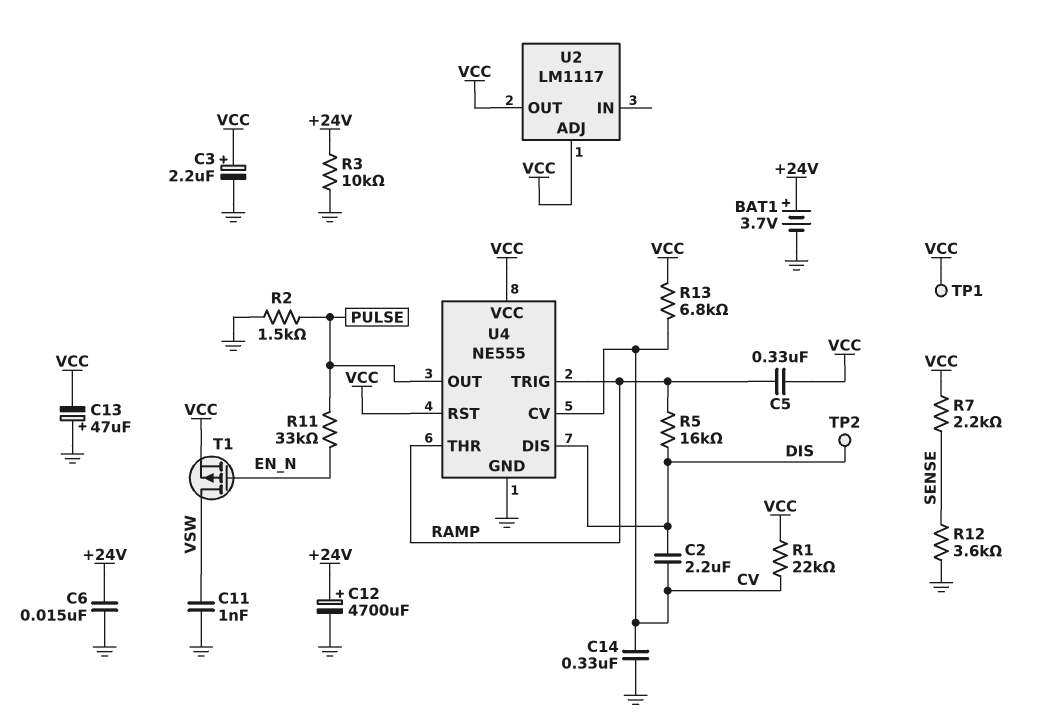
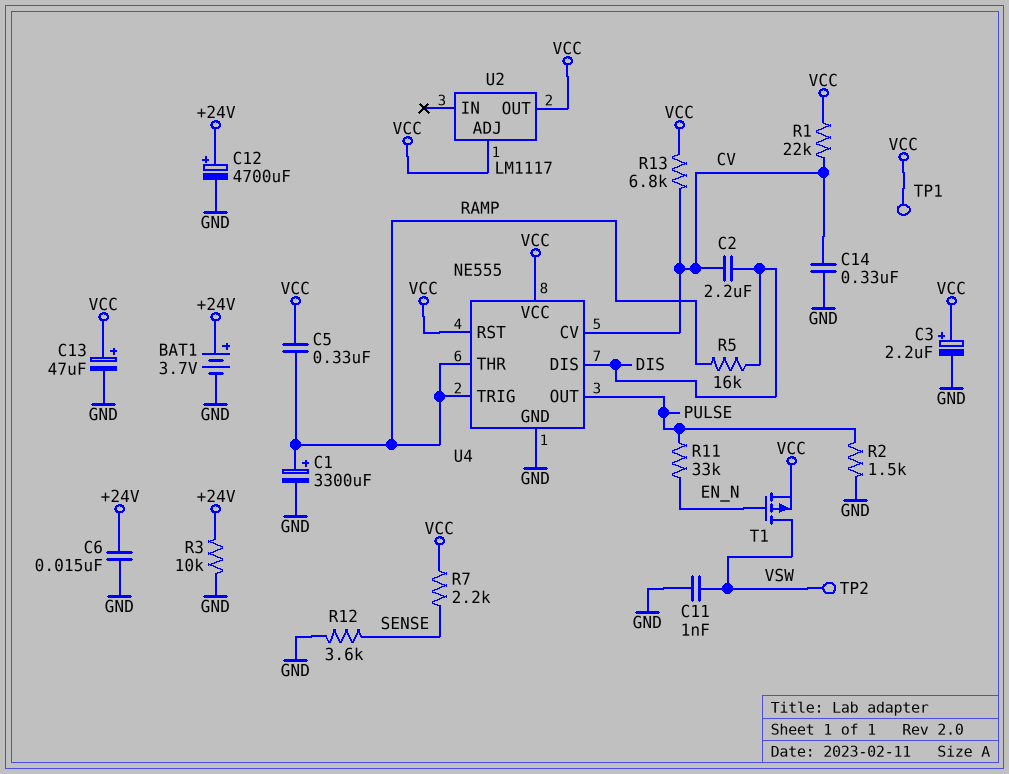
C1: none -> 3300uF (plus RAMP, minus GND)
C13: 47uF (plus GND, minus VCC) -> 47uF (plus VCC, minus GND)
TP2: test point (DIS) -> test point (VSW)

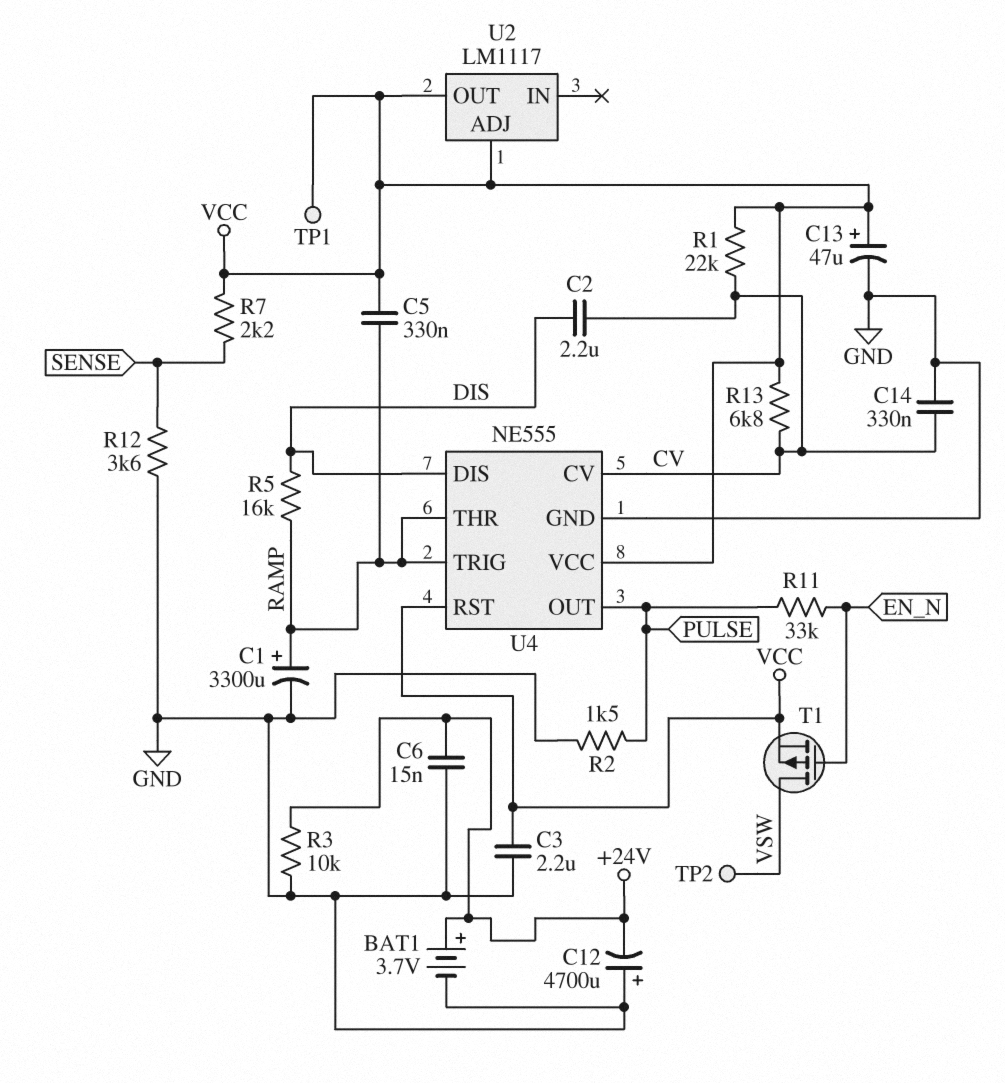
C3: 2.2uF (plus VCC, minus GND) -> 2.2uF (GND, VCC)
C11: 1nF (GND, VSW) -> none
C12: 4700uF (plus +24V, minus GND) -> 4700uF (plus GND, minus +24V)

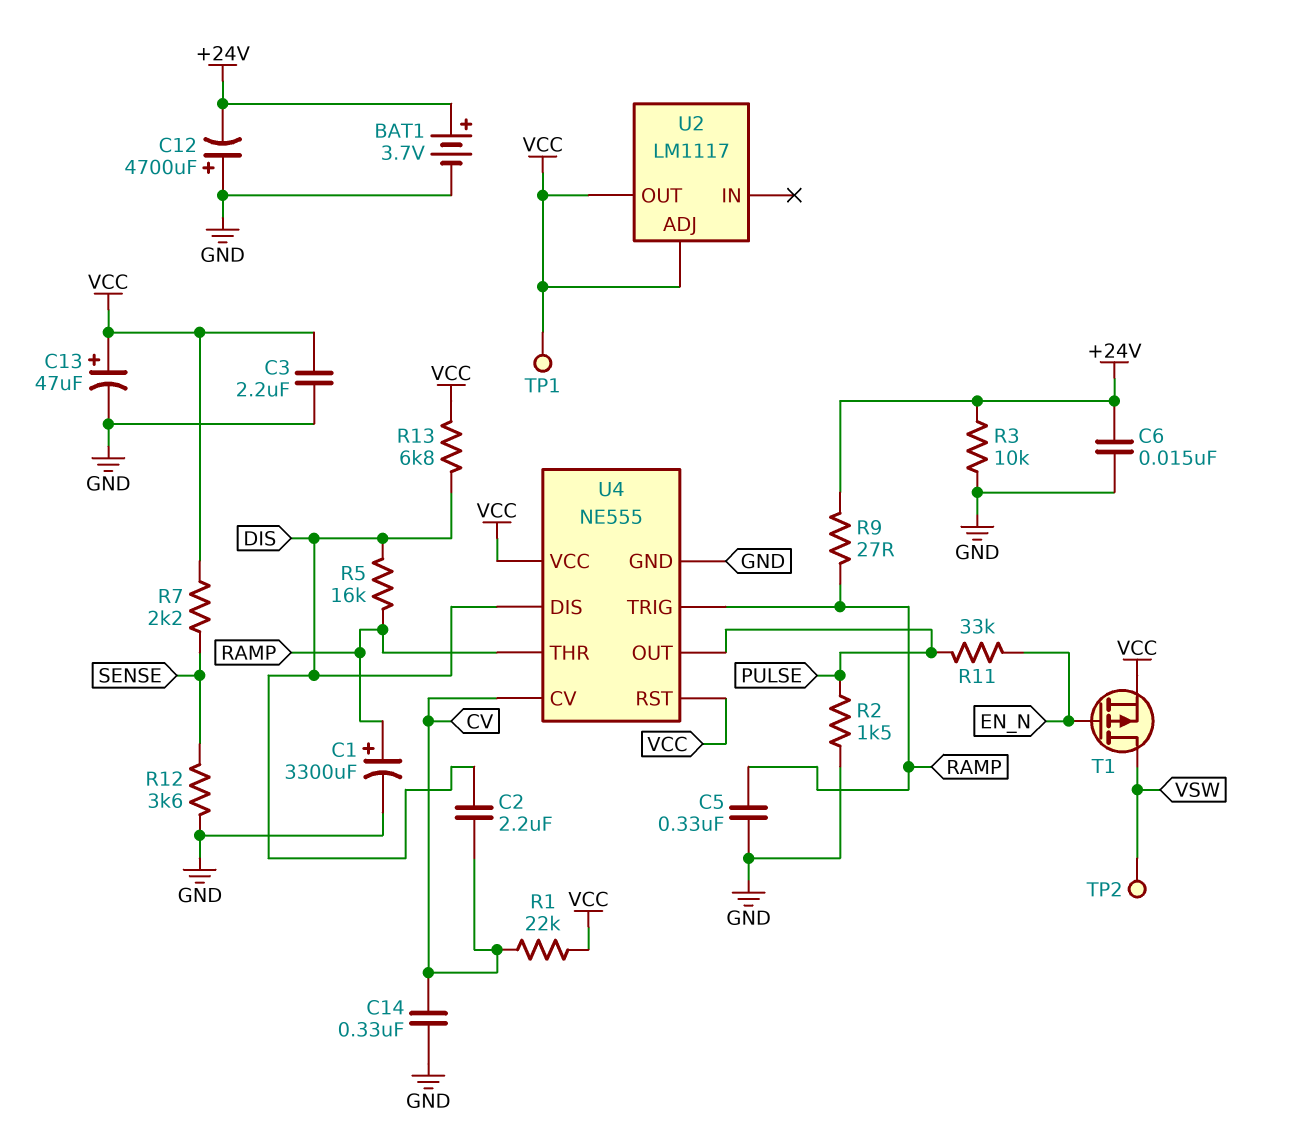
C5: 330nF (RAMP, VCC) -> 330nF (GND, RAMP)
R9: none -> 27 (+24V, RAMP)
R13: 6.8k (CV, VCC) -> 6.8k (DIS, VCC)

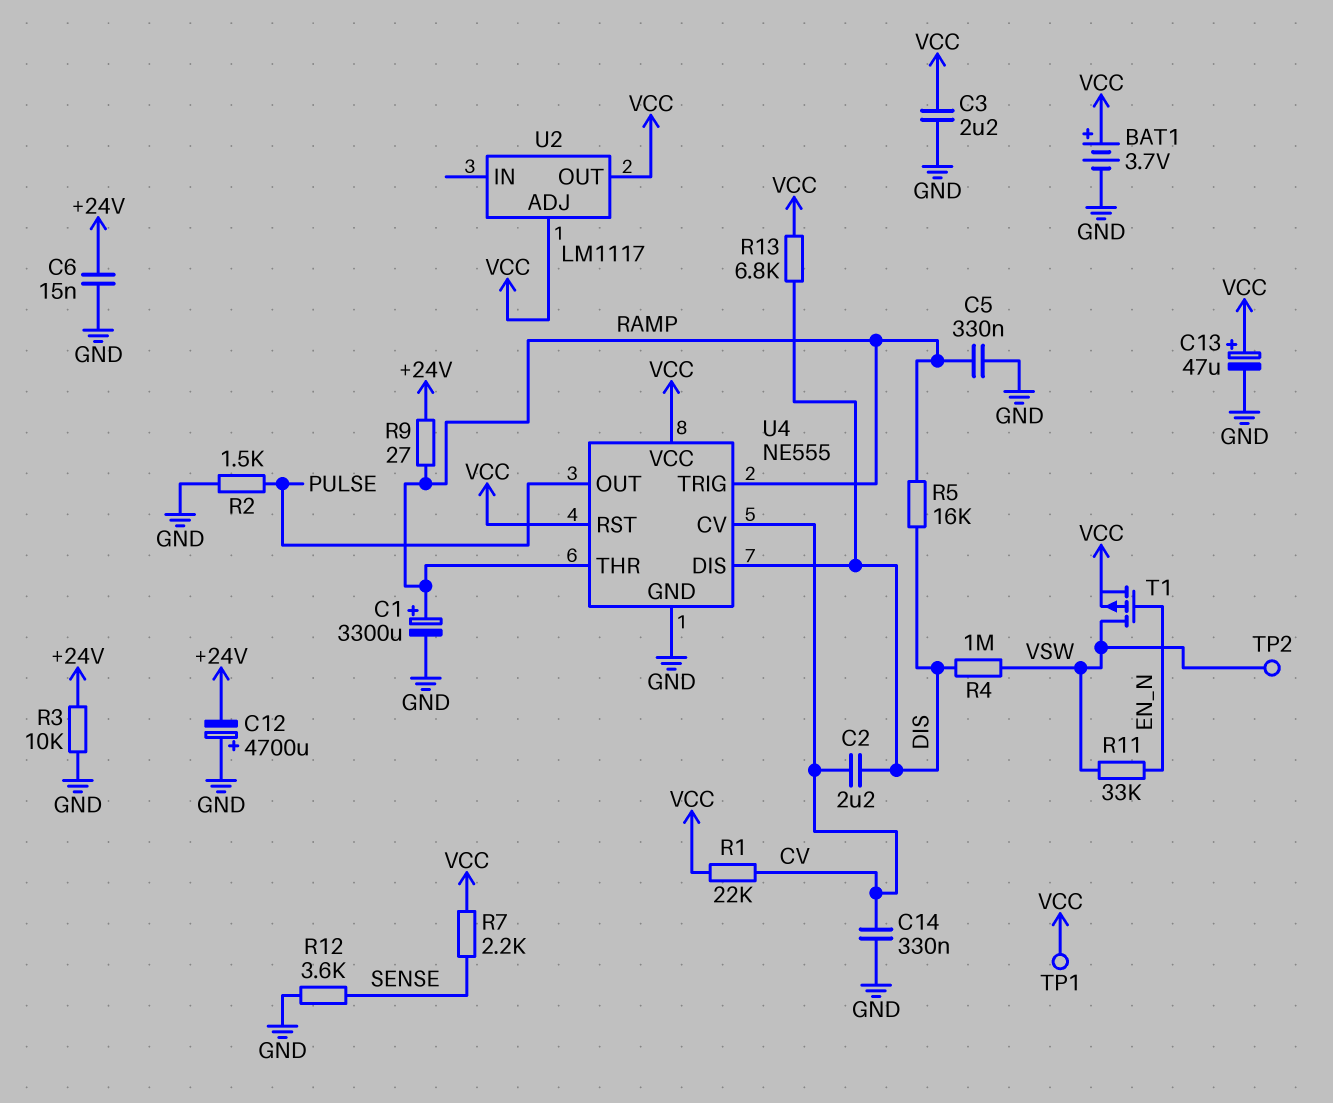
BAT1: 3.7V (plus +24V, minus GND) -> 3.7V (plus VCC, minus GND)
R4: none -> 1M (DIS, VSW)
R11: 33k (EN_N, PULSE) -> 33k (EN_N, VSW)

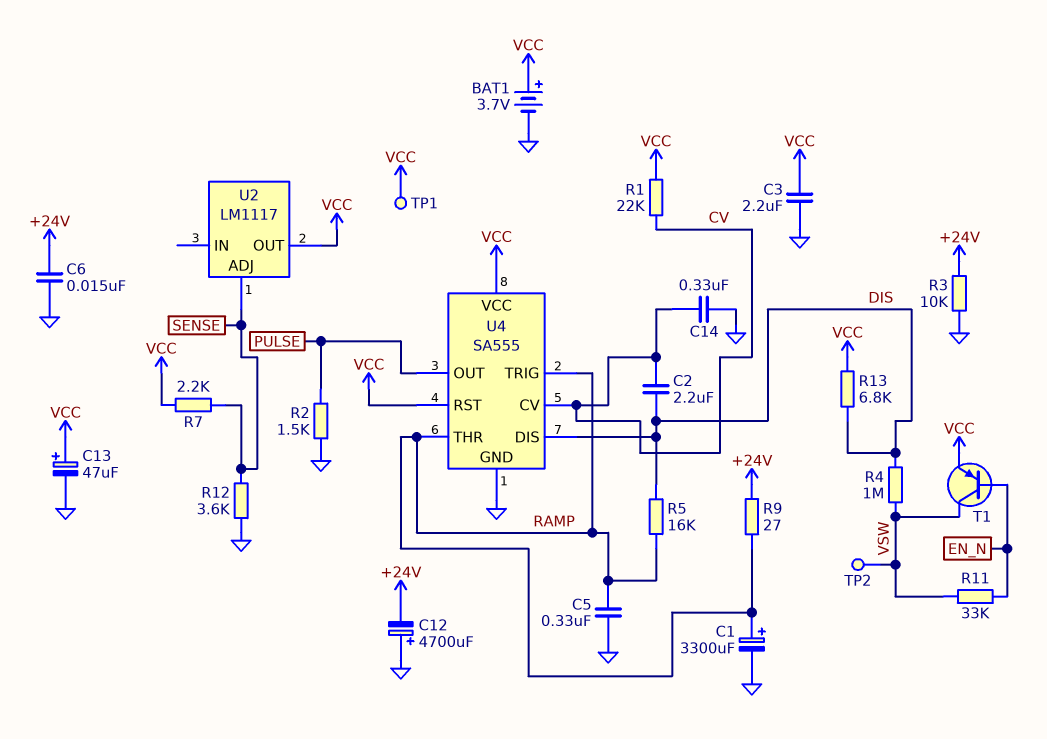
T1: PMOS (G EN_N, D VSW, S VCC) -> PNP (B EN_N, C VSW, E VCC)
U2 pin ADJ: VCC -> SENSE
U4: NE555 -> SA555

